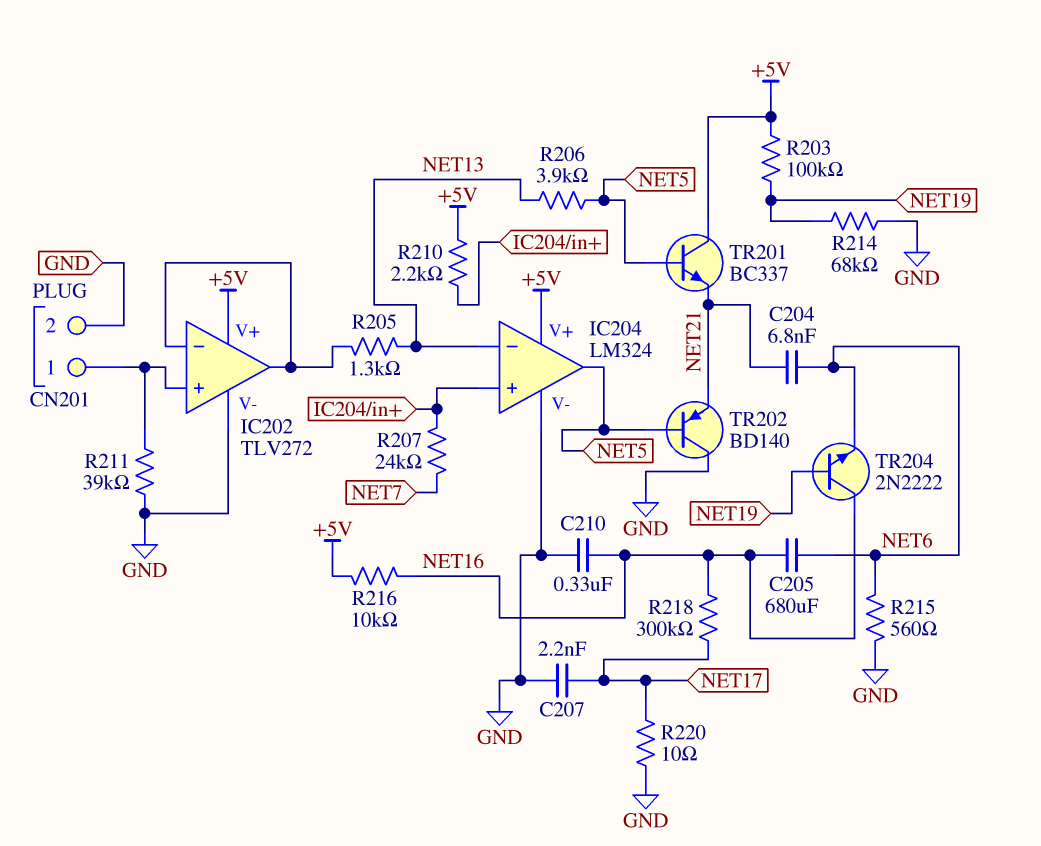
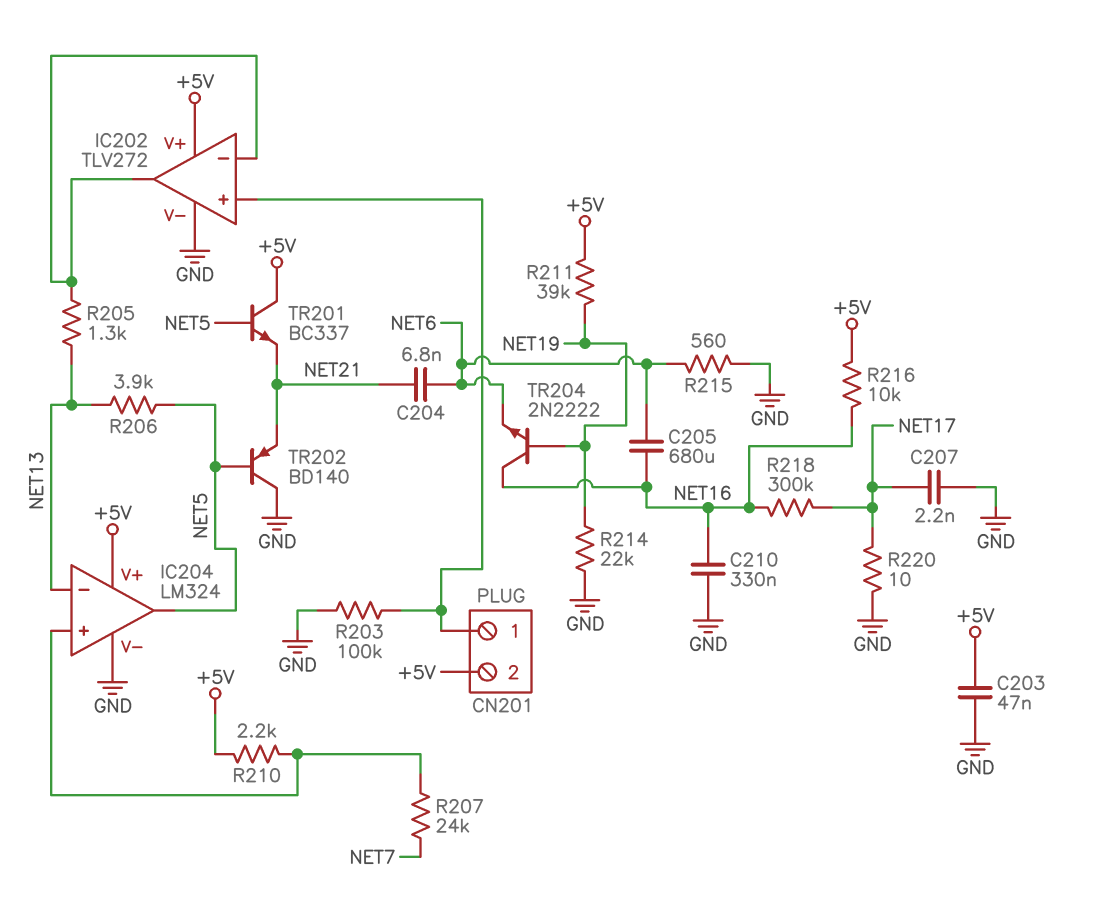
C203: none -> 47nF (+5V, GND)
CN201 pin 2: GND -> +5V
R203: 100k (+5V, NET19) -> 100k (CN201/1, GND)
R211: 39k (CN201/1, GND) -> 39k (+5V, NET19)
R214: 68k (GND, NET19) -> 22k (GND, NET19)

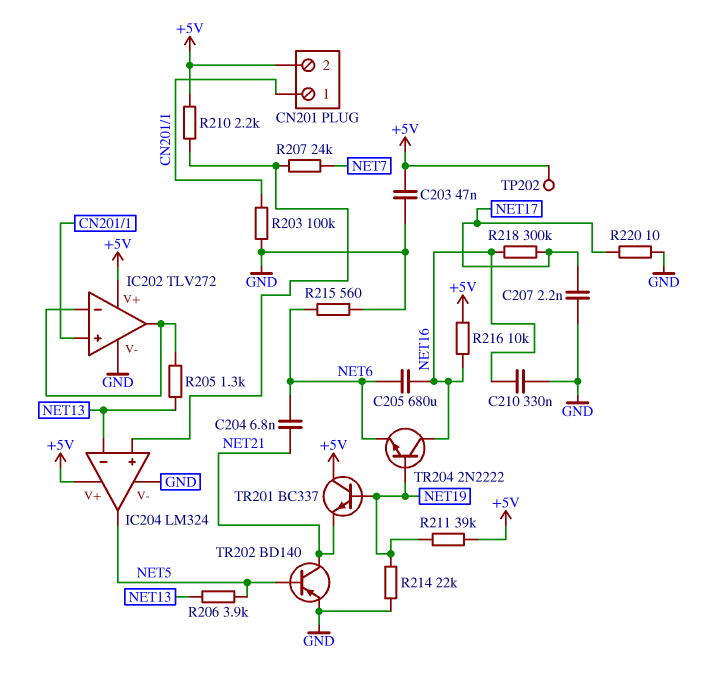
TP202: none -> test point (+5V)
TR201: NPN BC337 (B NET5, C +5V, E NET21) -> NPN BC337 (B NET19, C +5V, E NET21)
TR202: PNP BD140 (B NET5, C GND, E NET21) -> PNP BD140 (B NET5, C NET21, E GND)

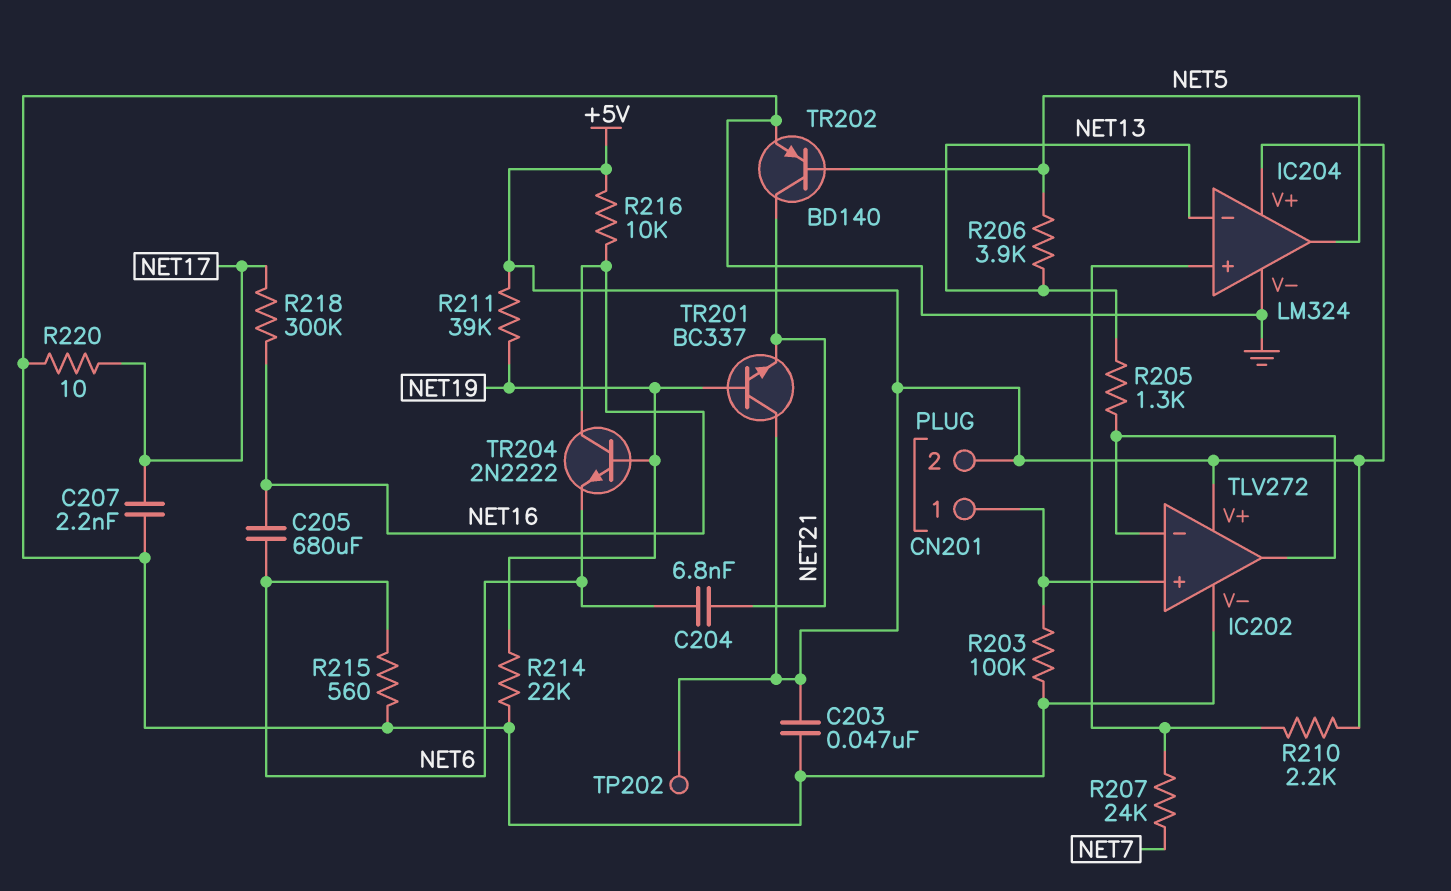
C210: 330nF (GND, NET16) -> none

